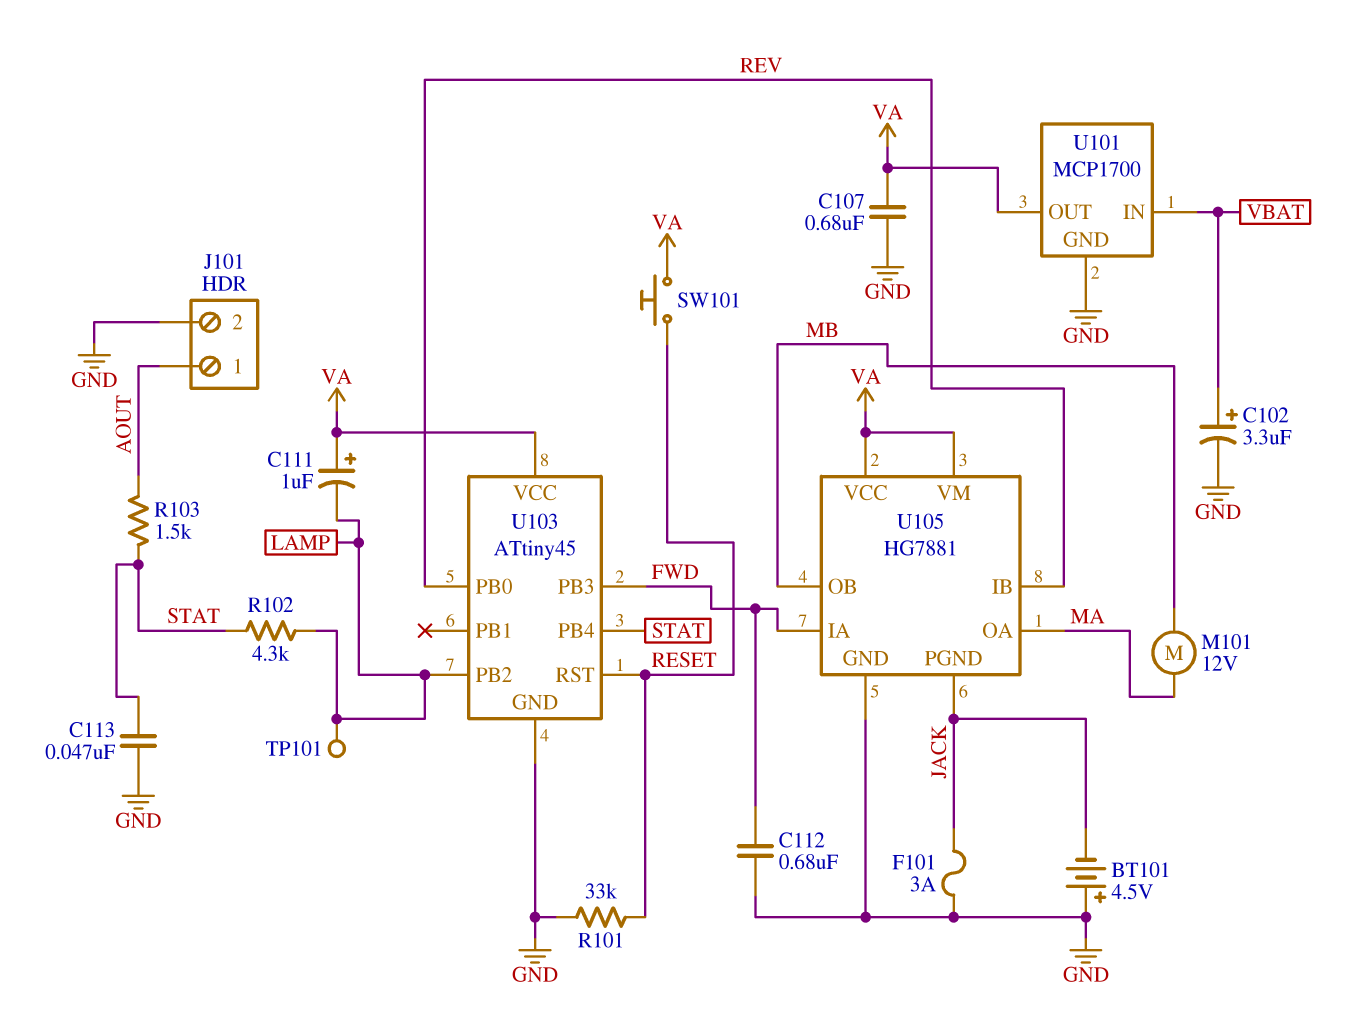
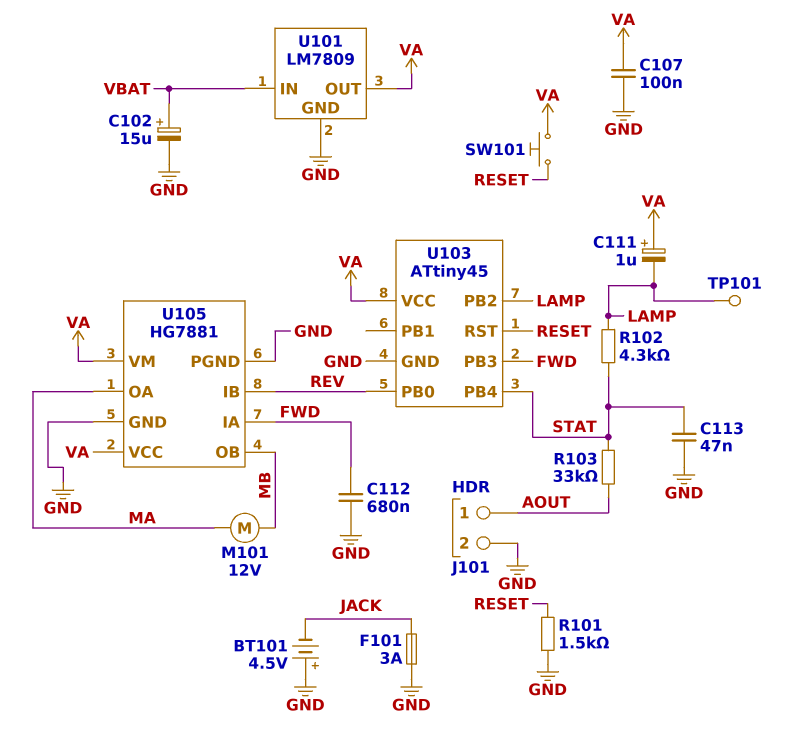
C102: 3.3uF (plus VBAT, minus GND) -> 15uF (plus VBAT, minus GND)
C107: 680nF (GND, VA) -> 100nF (GND, VA)
R101: 33k (GND, RESET) -> 1.5k (GND, RESET)
R103: 1.5k (AOUT, STAT) -> 33k (AOUT, STAT)
U101: MCP1700 -> LM7809
U105 pin PGND: JACK -> GND

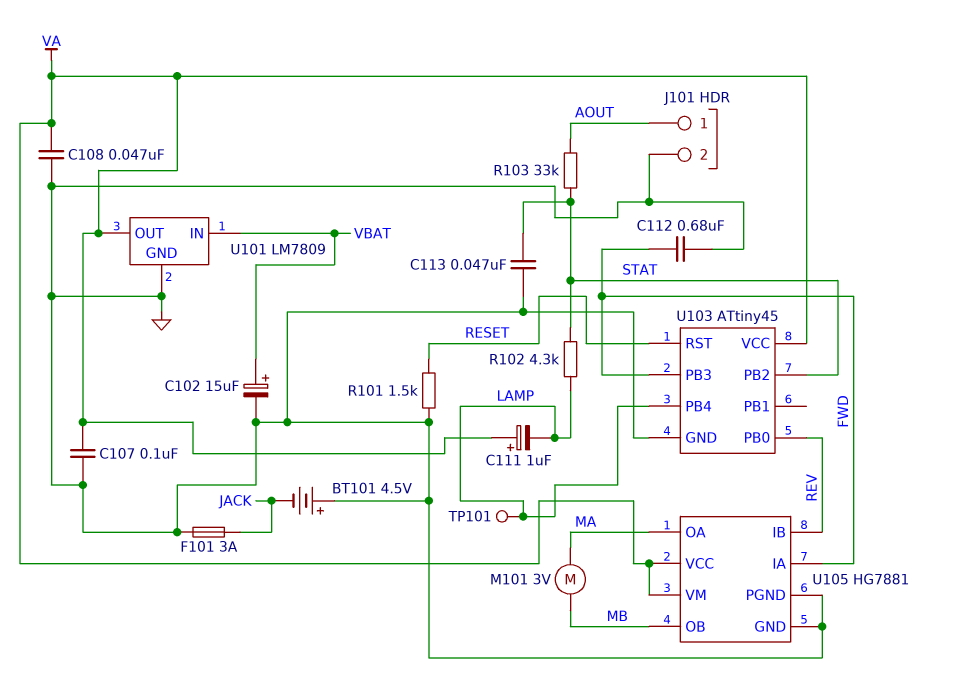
C108: none -> 47nF (GND, VA)
M101: motor 12V (MA, MB) -> motor 3V (MA, MB)
SW101: button (RESET, VA) -> none
U103 pin PB2: LAMP -> STAT
U103 pin PB4: STAT -> LAMP

